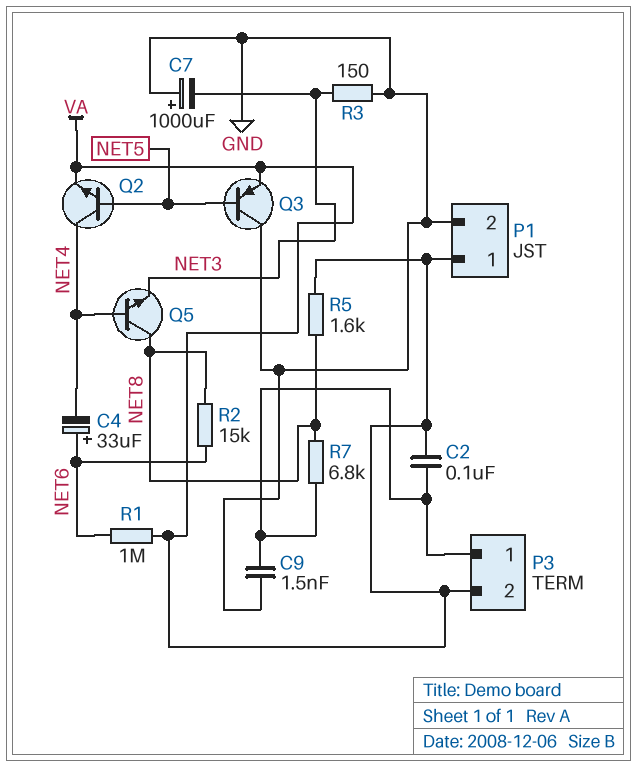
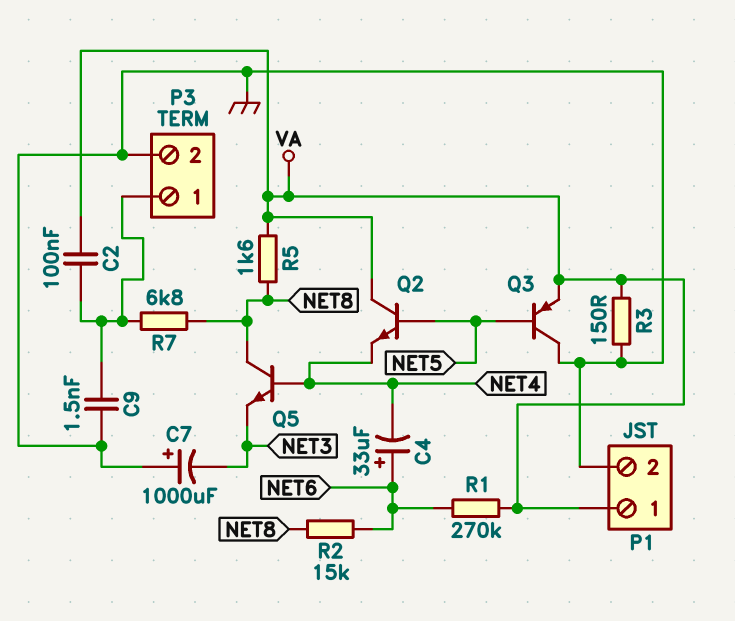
P3 pin 2: VA -> GND
Q2: NPN (B NET5, C NET4, E VA) -> NPN (B NET5, C VA, E NET4)
R1: 1M (NET6, VA) -> 270k (NET6, VA)
R3: 150 (GND, NET3) -> 150 (GND, VA)

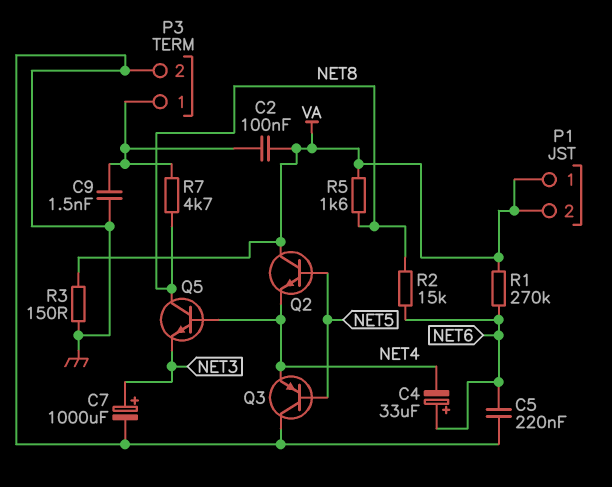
C5: none -> 220nF (GND, NET6)
C7: 1000uF (plus GND, minus NET3) -> 1000uF (plus NET3, minus GND)
P1 pin 2: GND -> VA
Q3: PNP (B NET5, C GND, E VA) -> PNP (B NET5, C GND, E NET4)
R7: 6.8k (NET8, P3/1) -> 4.7k (NET8, P3/1)

